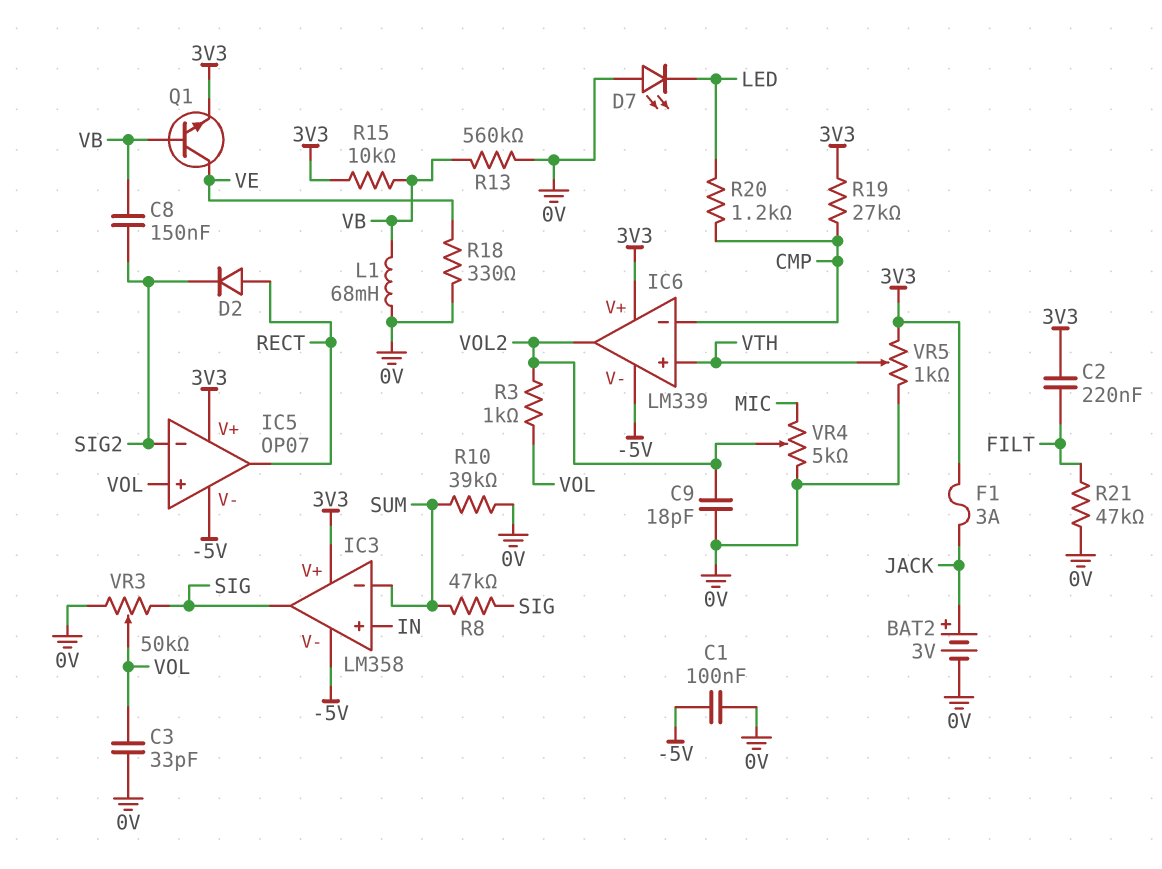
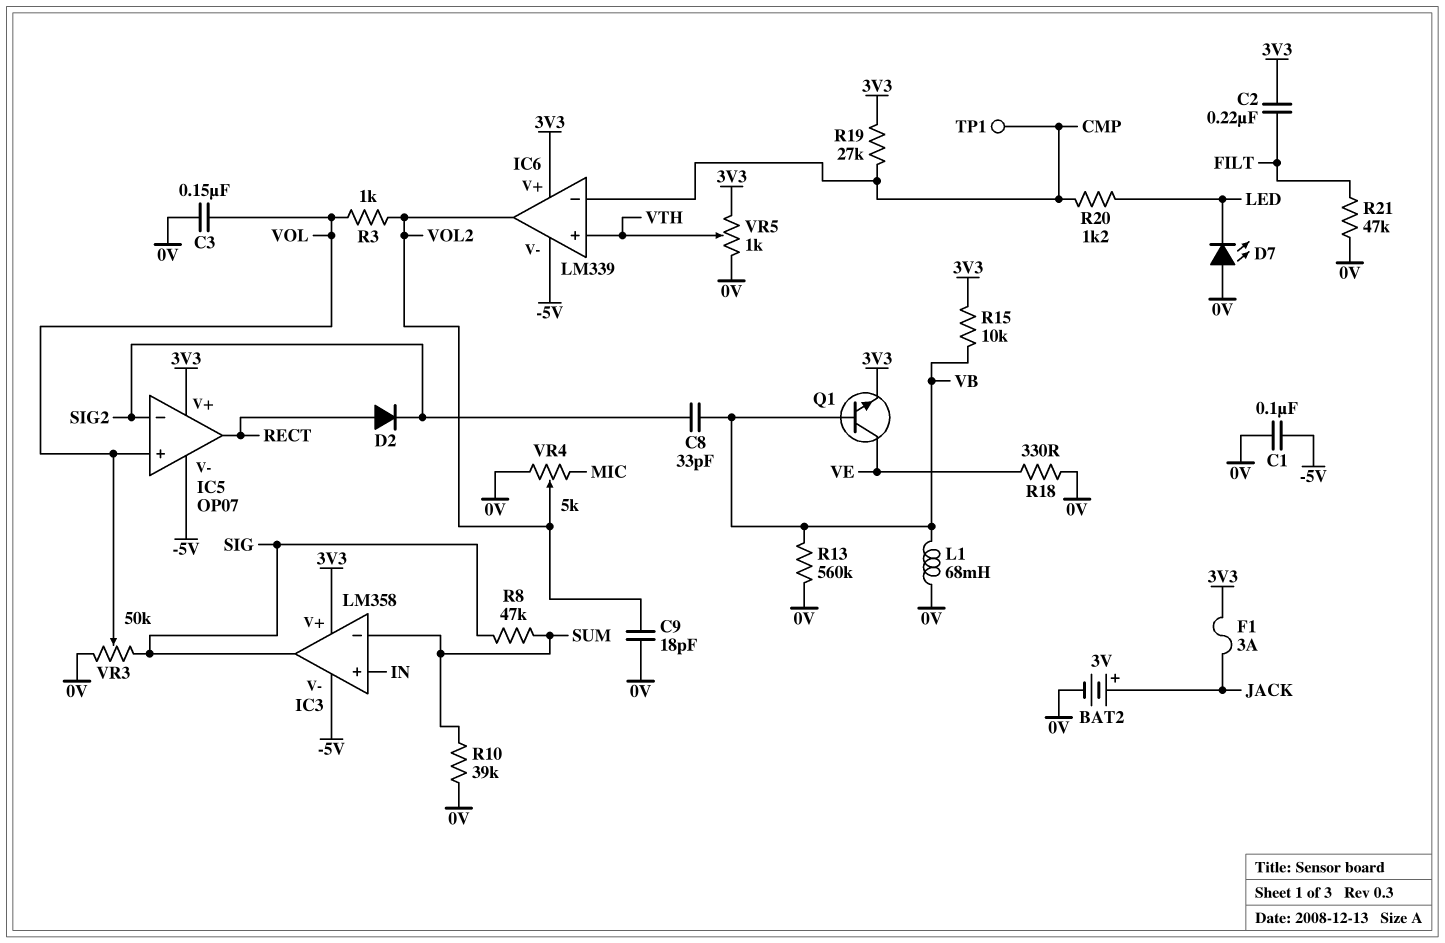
C3: 33pF (0V, VOL) -> 150nF (0V, VOL)
C8: 150nF (SIG2, VB) -> 33pF (SIG2, VB)
TP1: none -> test point (CMP)

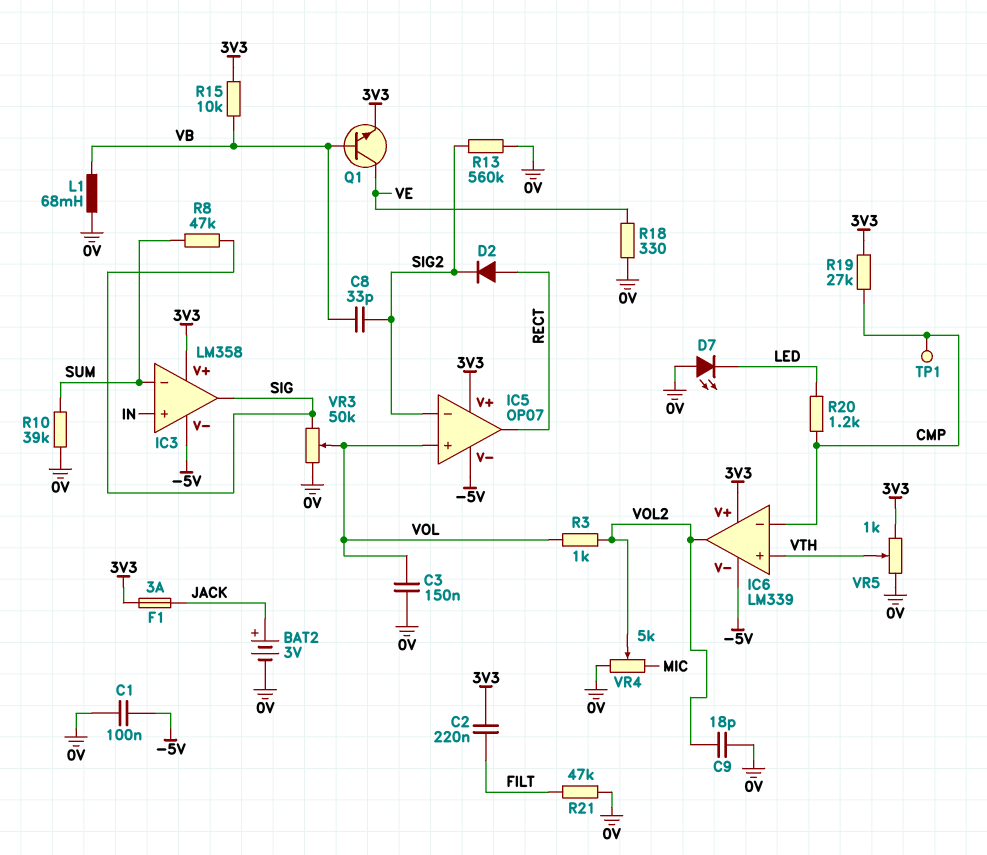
R13: 560k (0V, VB) -> 560k (0V, SIG2)

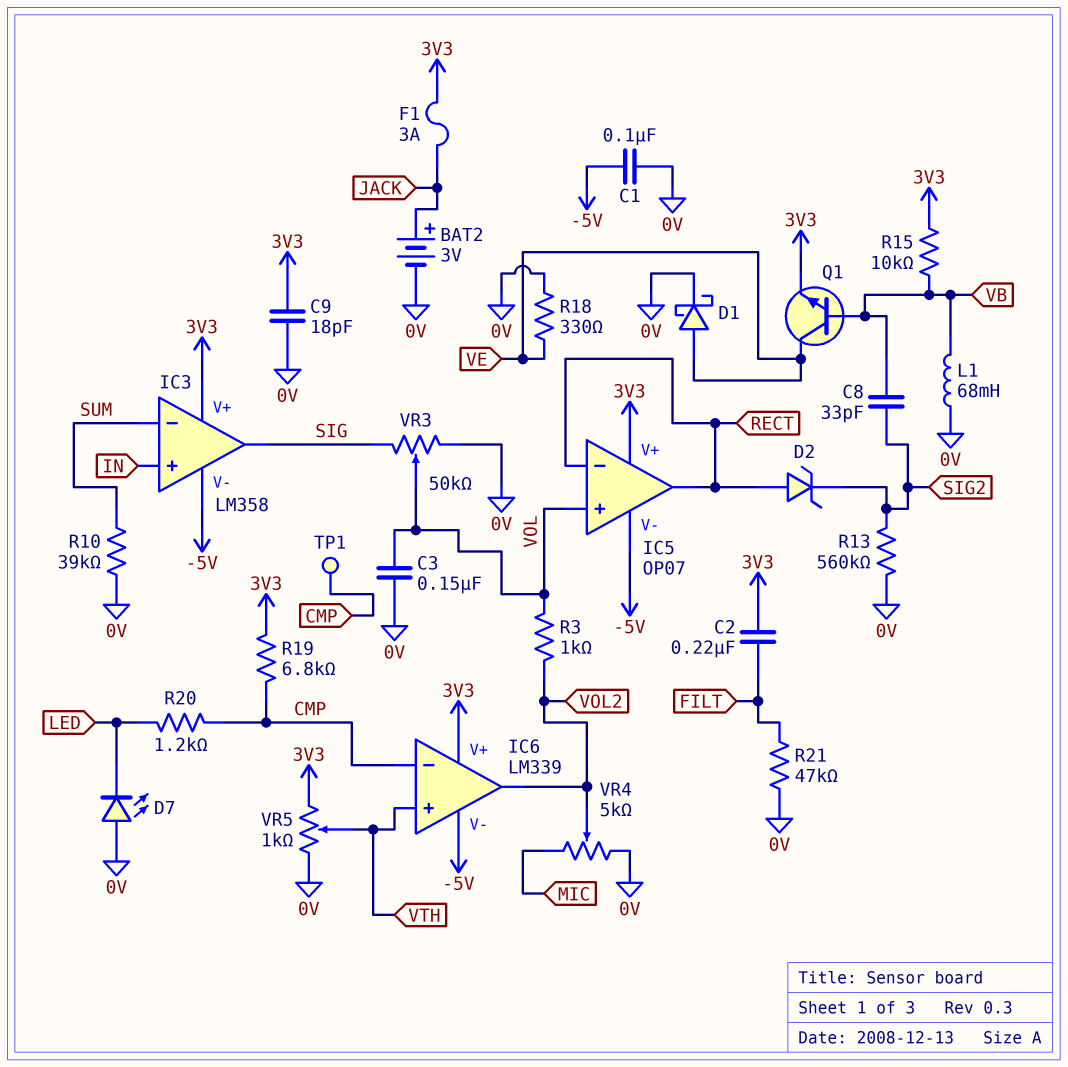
C9: 18pF (0V, VOL2) -> 18pF (0V, 3V3)
D1: none -> schottky (A VE, K 0V)
D2: diode (A RECT, K SIG2) -> zener (A RECT, K SIG2)
IC5 pin in-: SIG2 -> RECT
R8: 47k (SIG, SUM) -> none
R19: 27k (3V3, CMP) -> 6.8k (3V3, CMP)

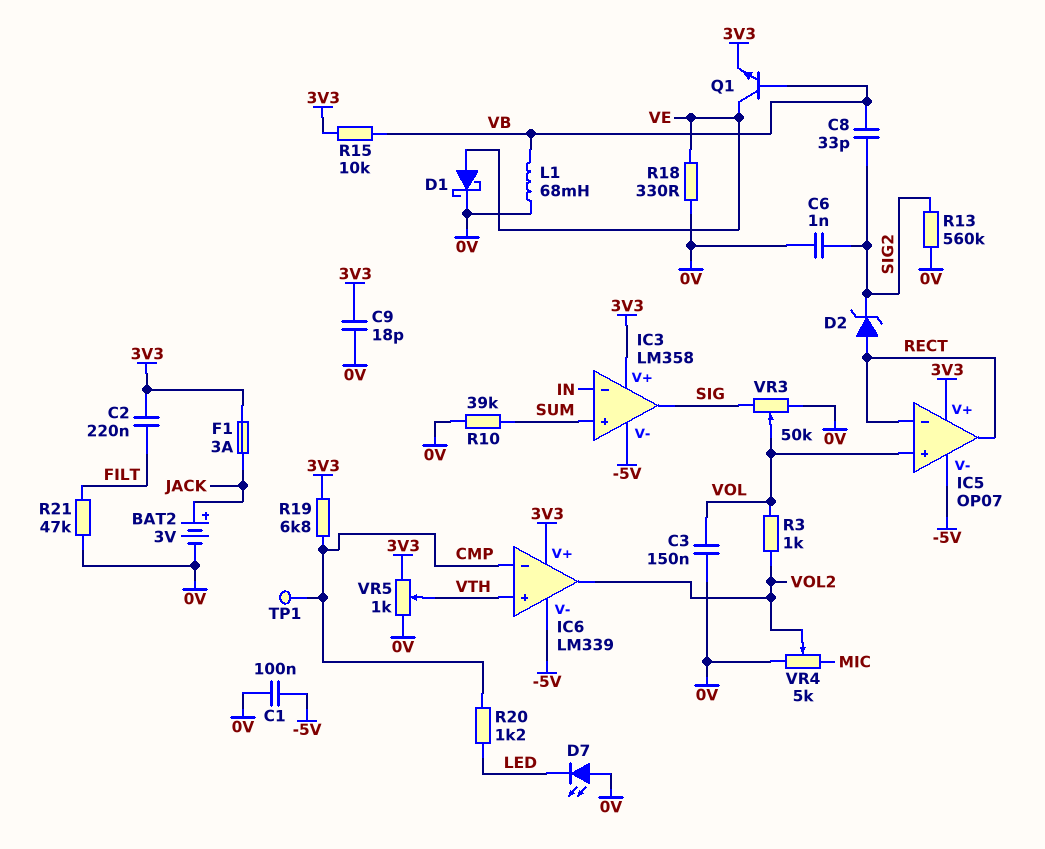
C6: none -> 1nF (0V, SIG2)
IC3 pin in+: IN -> SUM
IC3 pin in-: SUM -> IN

